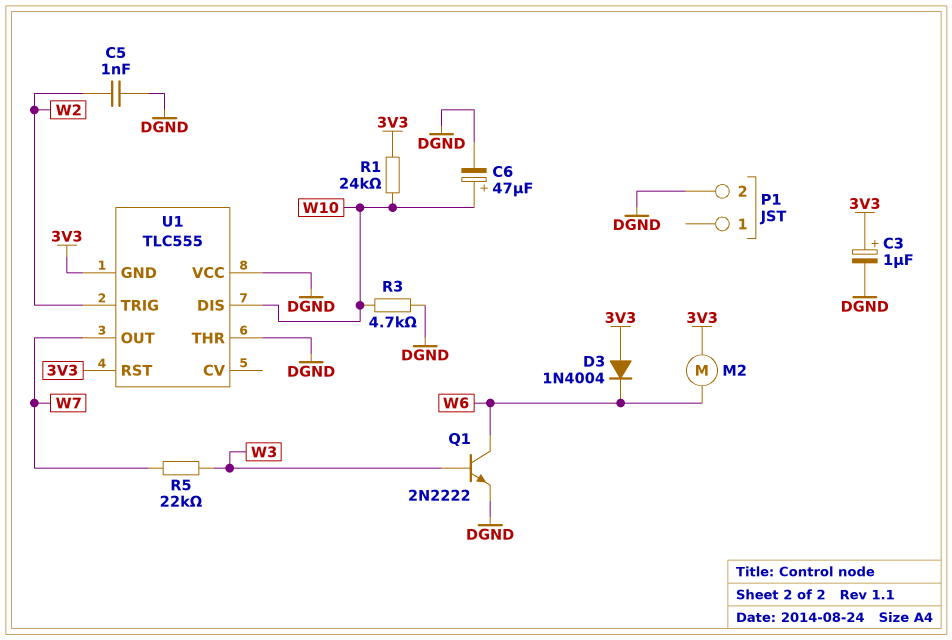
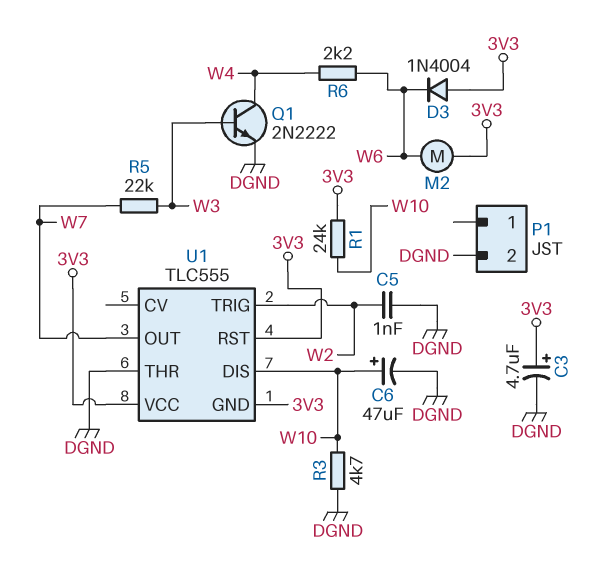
C3: 1uF (plus 3V3, minus DGND) -> 4.7uF (plus 3V3, minus DGND)
Q1: NPN 2N2222 (B W3, C W6, E DGND) -> NPN 2N2222 (B W3, C W4, E DGND)
R6: none -> 2.2k (W4, W6)
U1 pin VCC: DGND -> 3V3

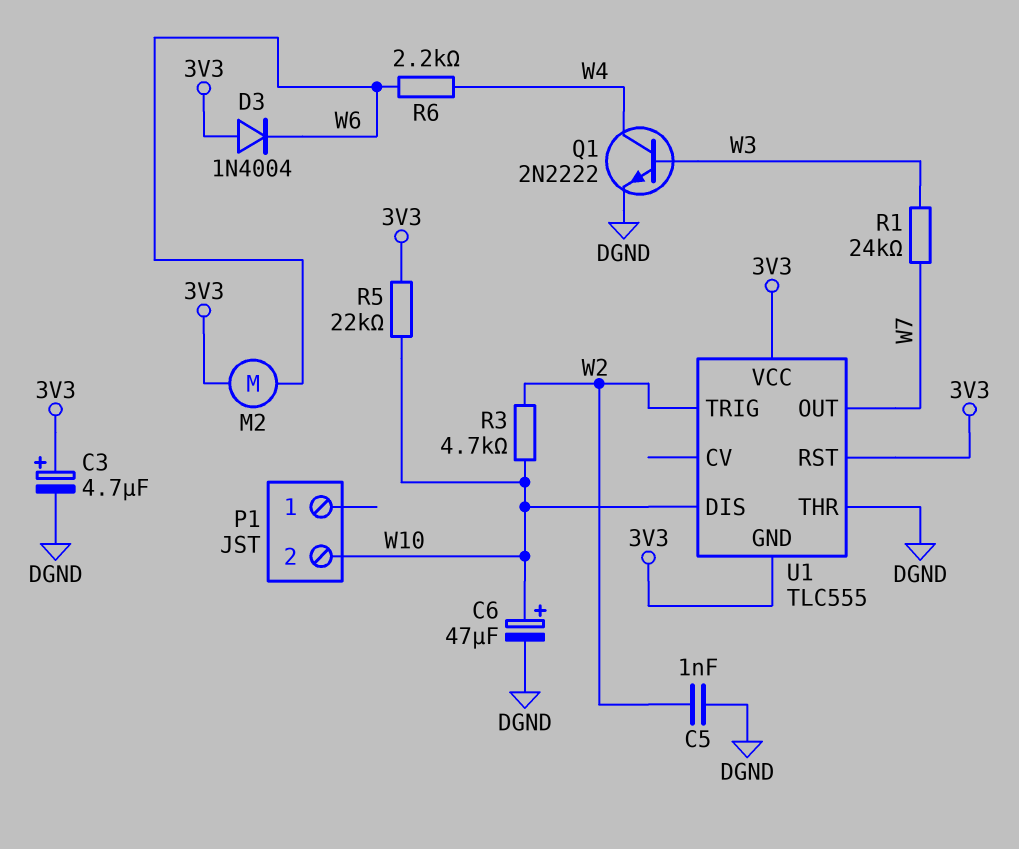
P1 pin 2: DGND -> W10
R1: 24k (3V3, W10) -> 24k (W3, W7)
R3: 4.7k (DGND, W10) -> 4.7k (W2, W10)
R5: 22k (W3, W7) -> 22k (3V3, W10)

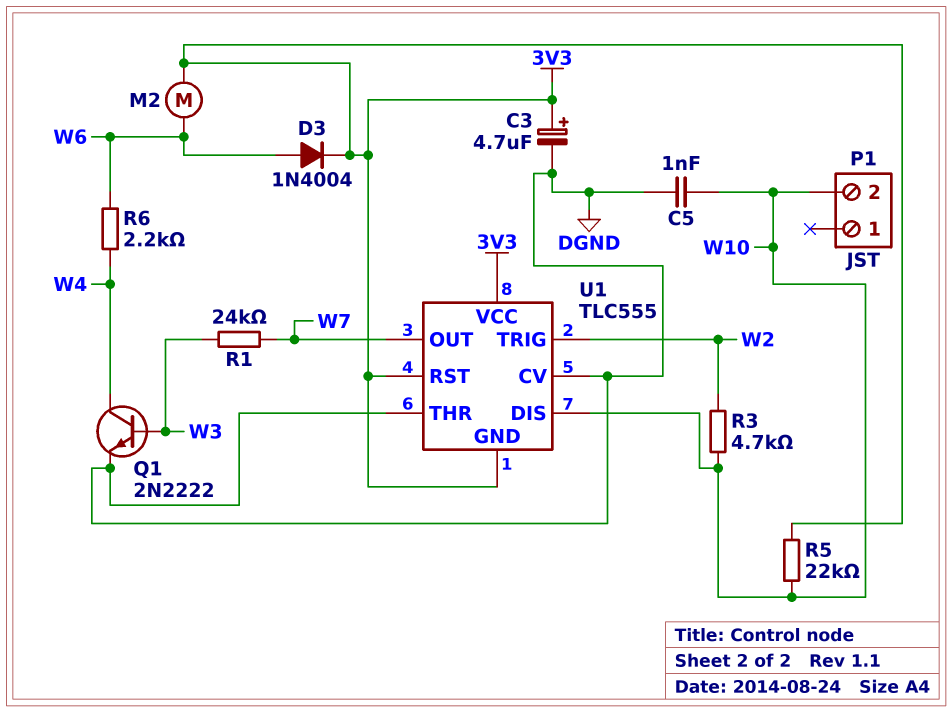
C5: 1nF (DGND, W2) -> 1nF (DGND, W10)
C6: 47uF (plus W10, minus DGND) -> none
D3: diode 1N4004 (A 3V3, K W6) -> diode 1N4004 (A W6, K 3V3)
U1 pin CV: none -> DGND

